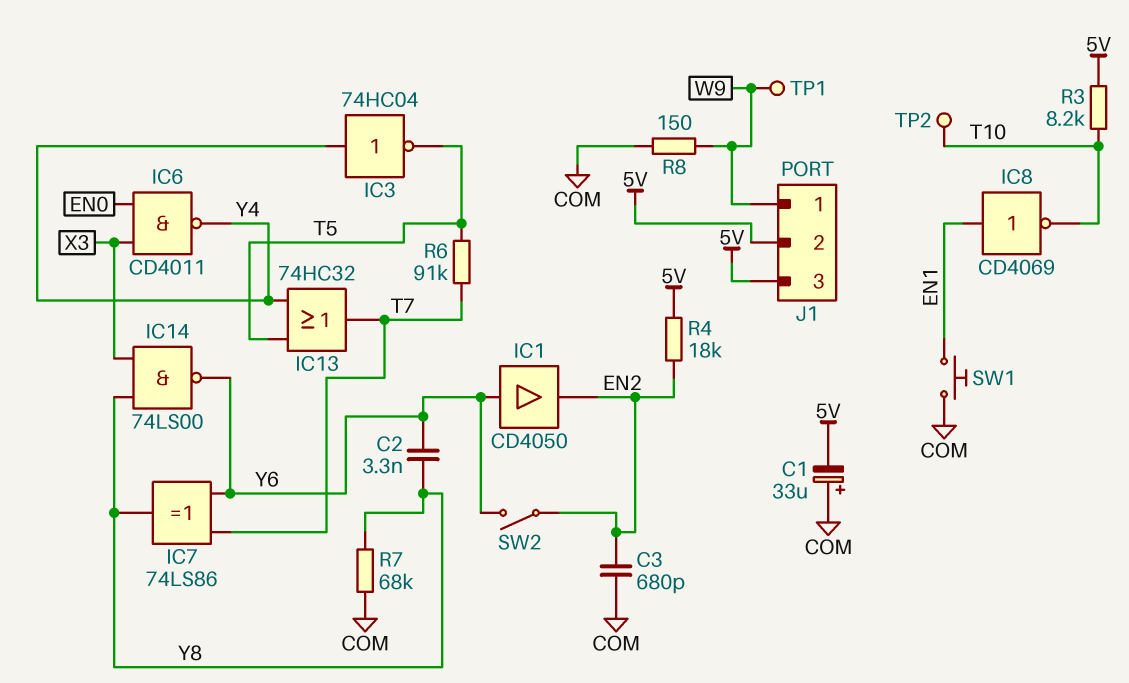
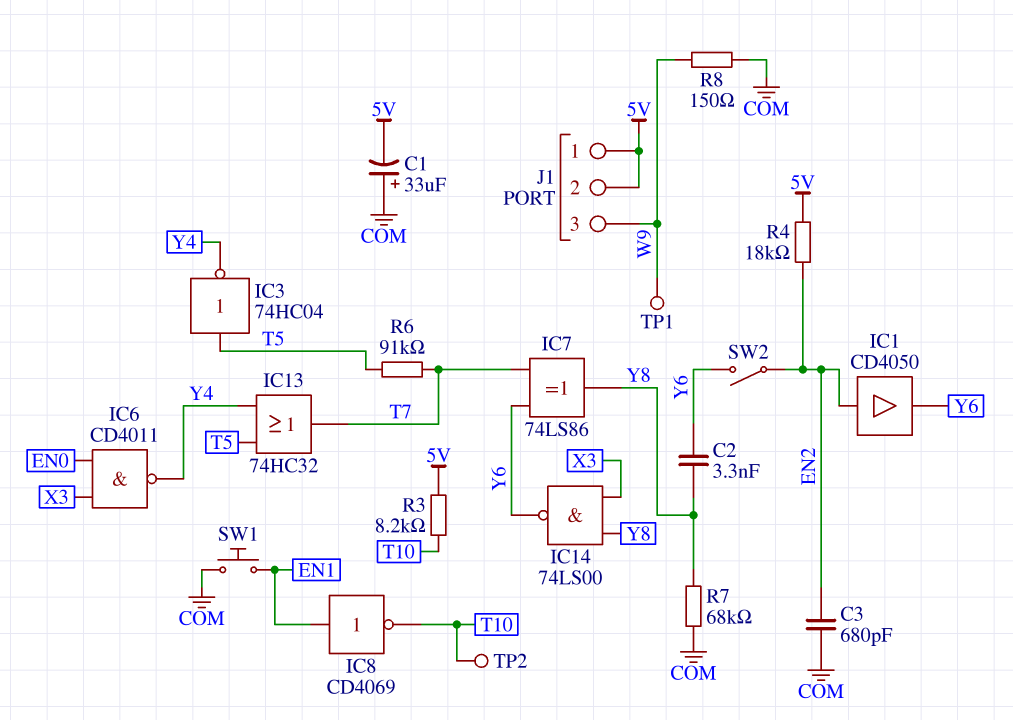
IC1: buffer CD4050 (in Y6, out EN2) -> buffer CD4050 (in EN2, out Y6)
IC3: NOT 74HC04 (in Y4, out T5) -> NOT 74HC04 (in T5, out Y4)
J1 pin 1: W9 -> 5V
J1 pin 3: 5V -> W9

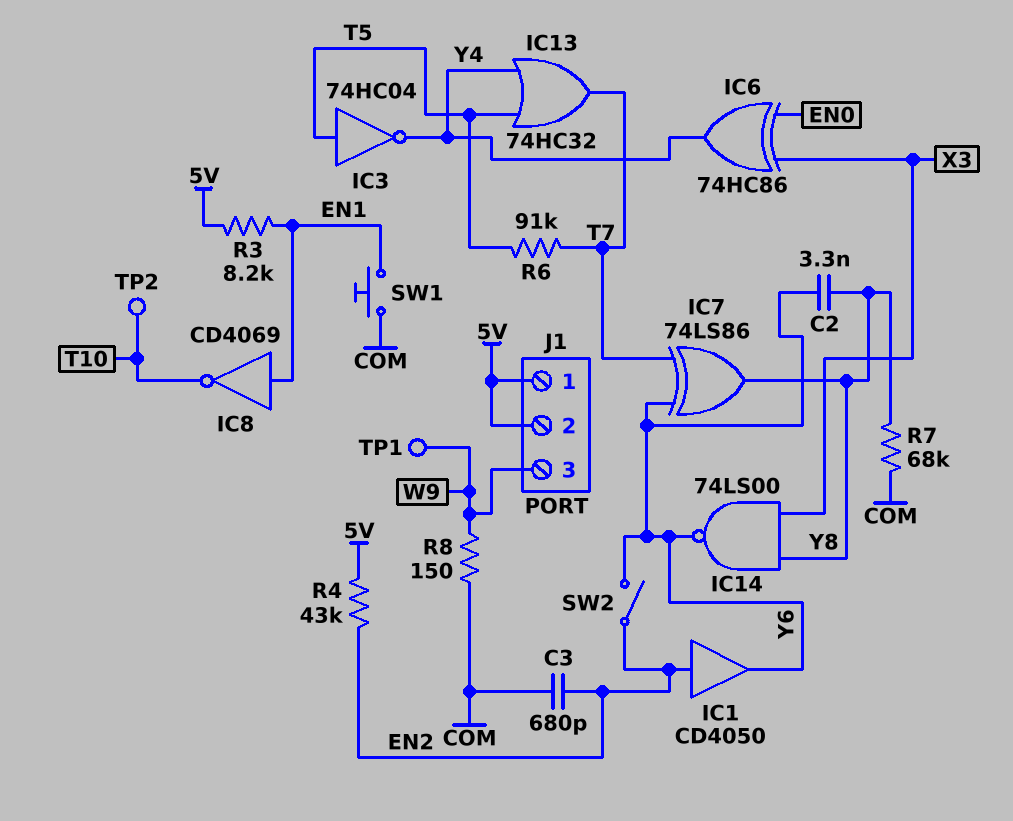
C1: 33uF (plus COM, minus 5V) -> none
IC6: NAND CD4011 (in EN0, in X3, out Y4) -> XOR 74HC86 (in EN0, in X3, out Y4)
R3: 8.2k (5V, T10) -> 8.2k (5V, EN1)
R4: 18k (5V, EN2) -> 43k (5V, EN2)

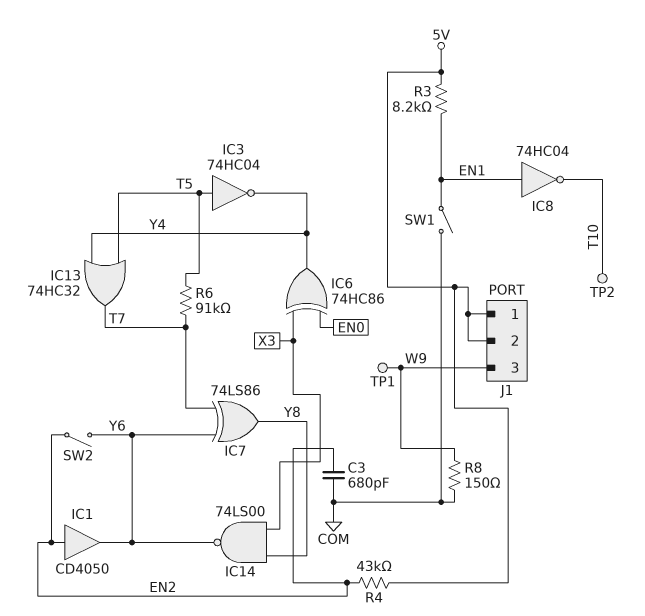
C2: 3.3nF (Y6, Y8) -> none
IC8: NOT CD4069 (in EN1, out T10) -> NOT 74HC04 (in EN1, out T10)
R7: 68k (COM, Y8) -> none
SW1: button (COM, EN1) -> switch (COM, EN1)

